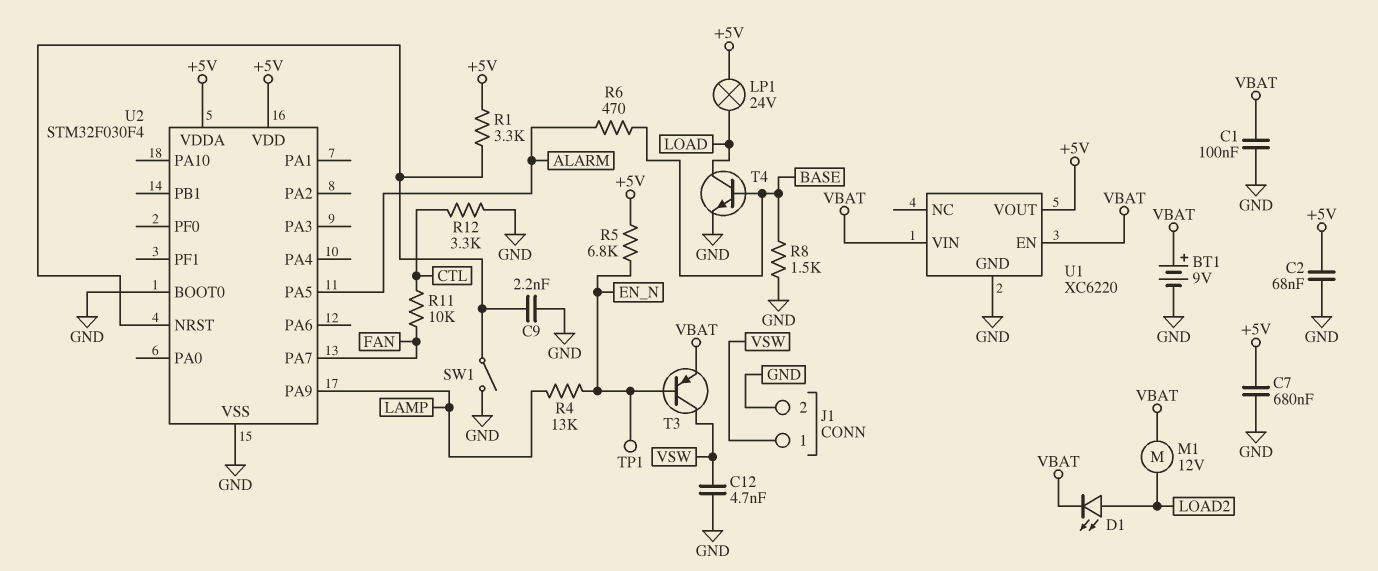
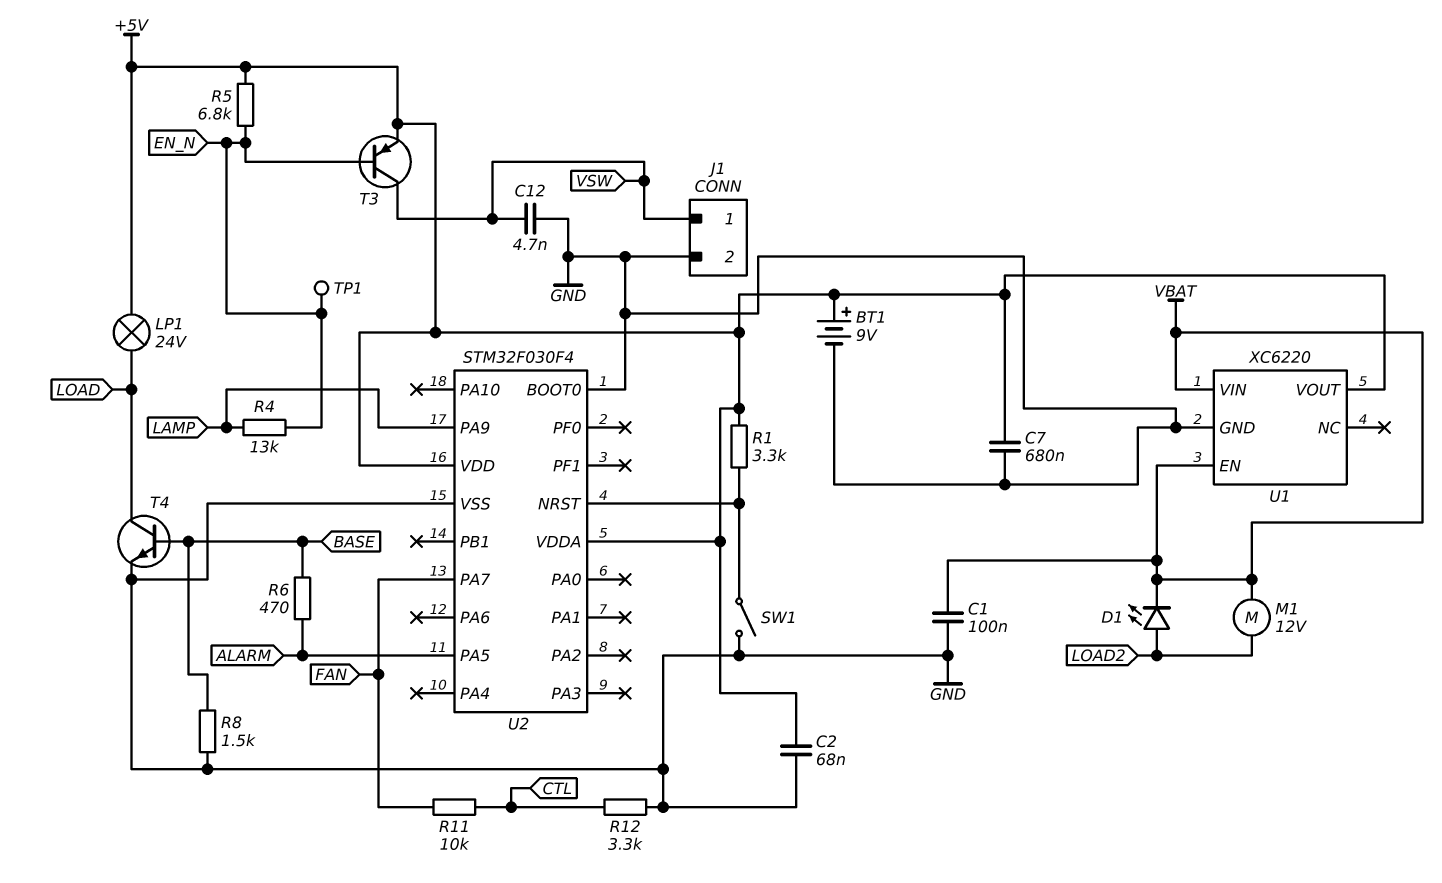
BT1: 9V (plus VBAT, minus GND) -> 9V (plus +5V, minus GND)
C9: 2.2nF (GND, U2/NRST) -> none
T3: PNP (B EN_N, C VSW, E VBAT) -> PNP (B EN_N, C VSW, E +5V)

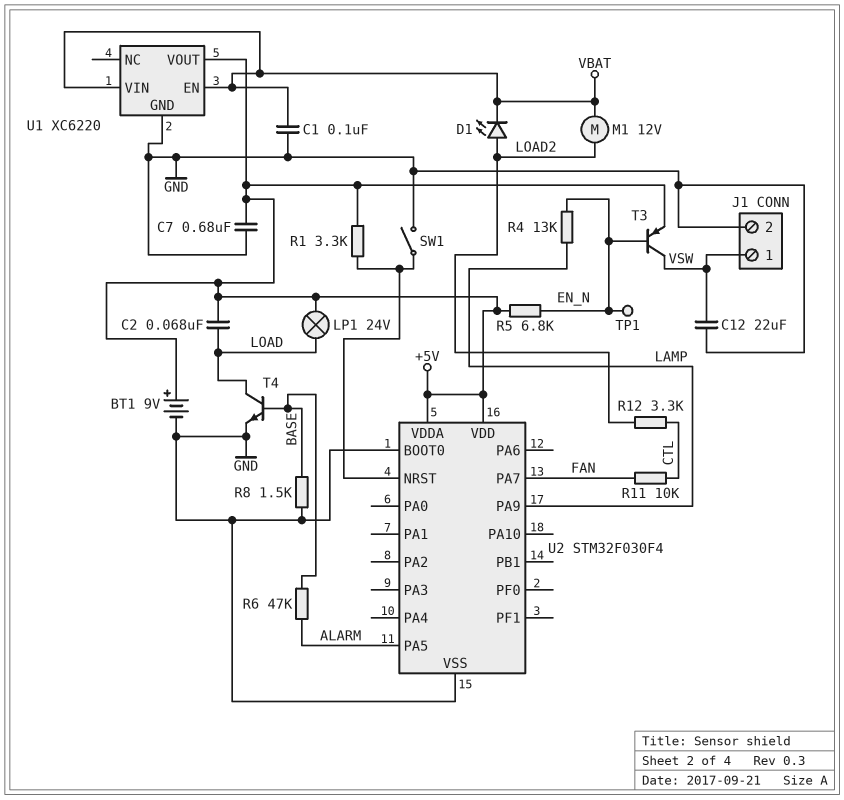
C2: 68nF (+5V, GND) -> 68nF (+5V, LOAD)
C12: 4.7nF (GND, VSW) -> 22uF (GND, VSW)
R6: 470 (ALARM, BASE) -> 47k (ALARM, BASE)
R12: 3.3k (CTL, GND) -> 3.3k (CTL, LOAD2)

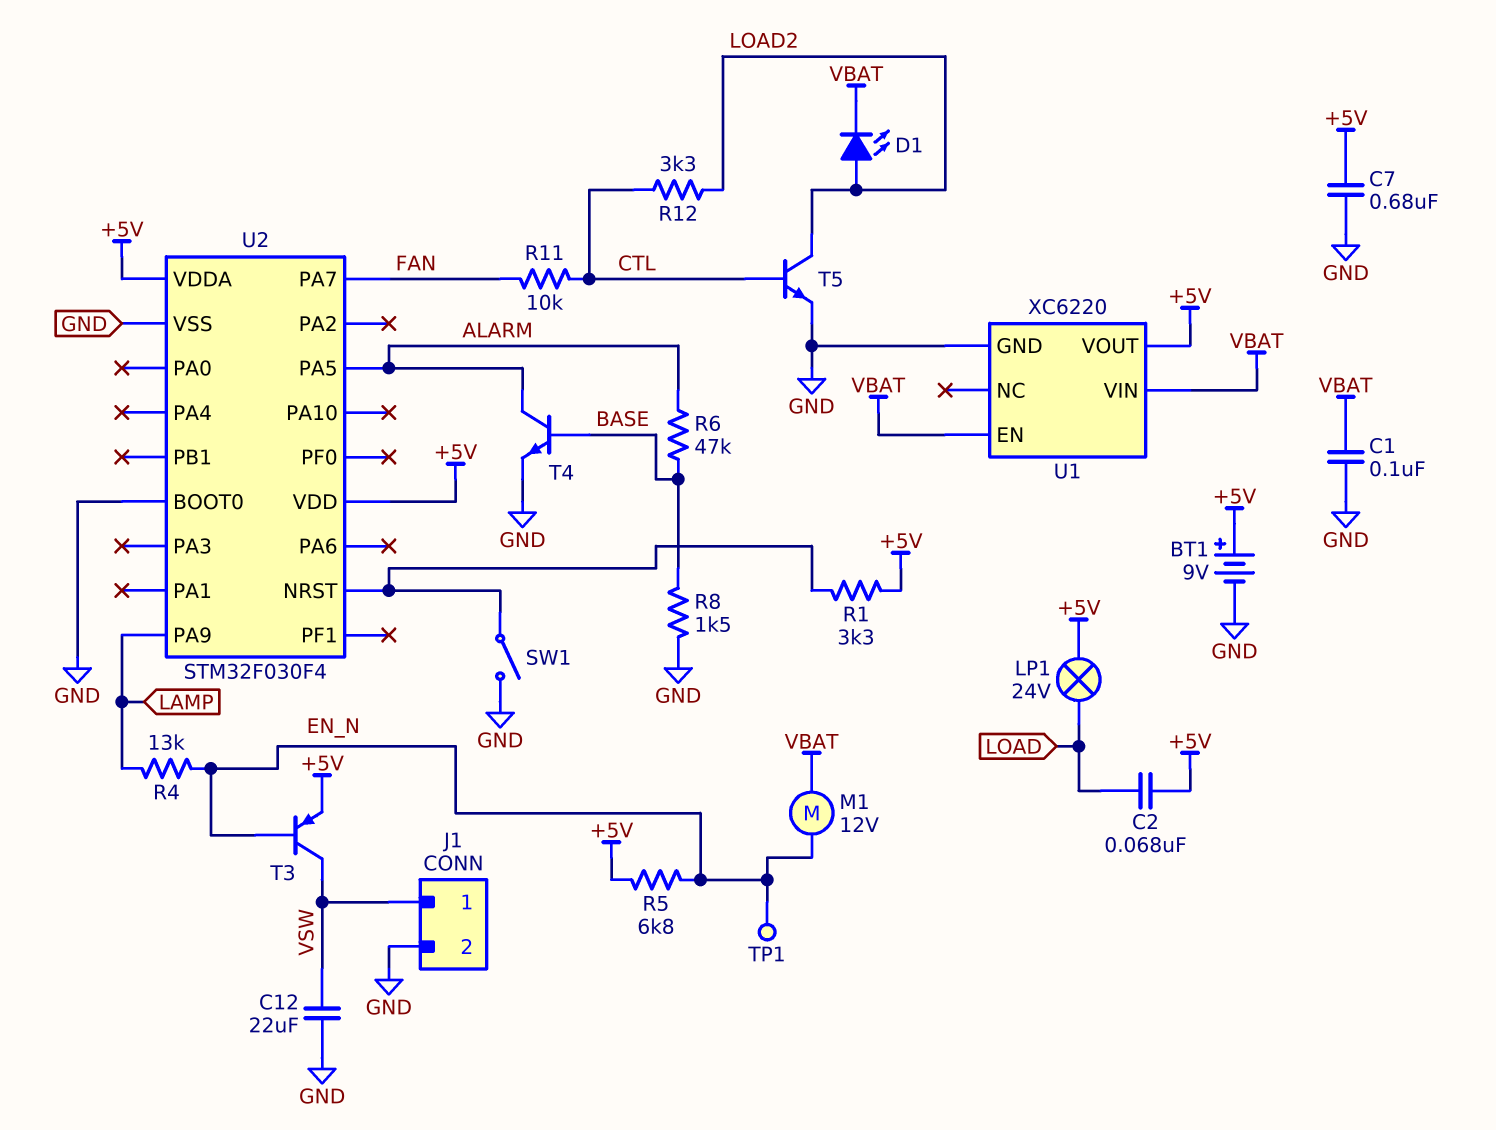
M1: motor 12V (LOAD2, VBAT) -> motor 12V (EN_N, VBAT)
T4: NPN (B BASE, C LOAD, E GND) -> NPN (B BASE, C ALARM, E GND)
T5: none -> NPN (B CTL, C LOAD2, E GND)

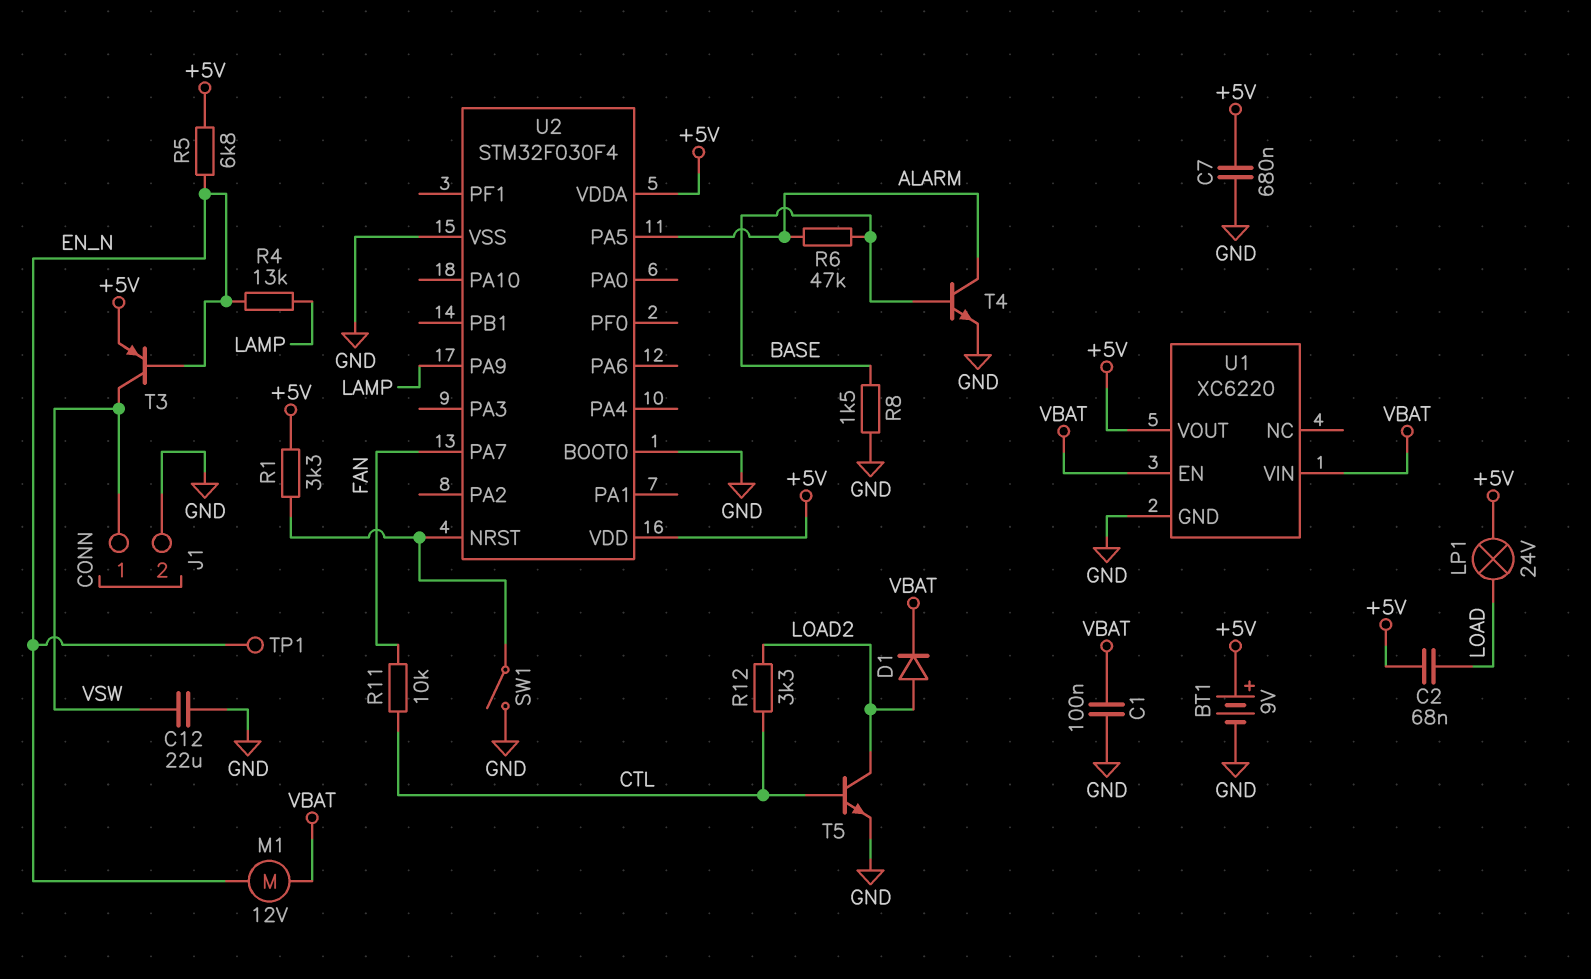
D1: LED (A LOAD2, K VBAT) -> diode (A LOAD2, K VBAT)

